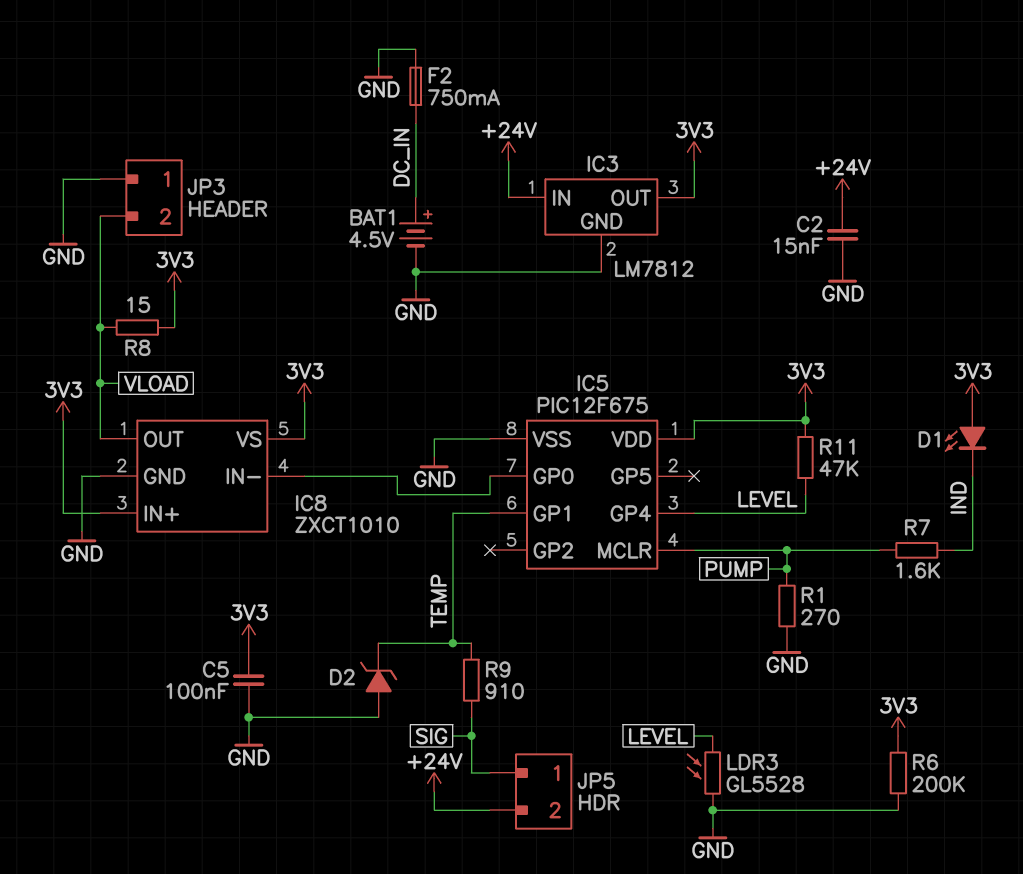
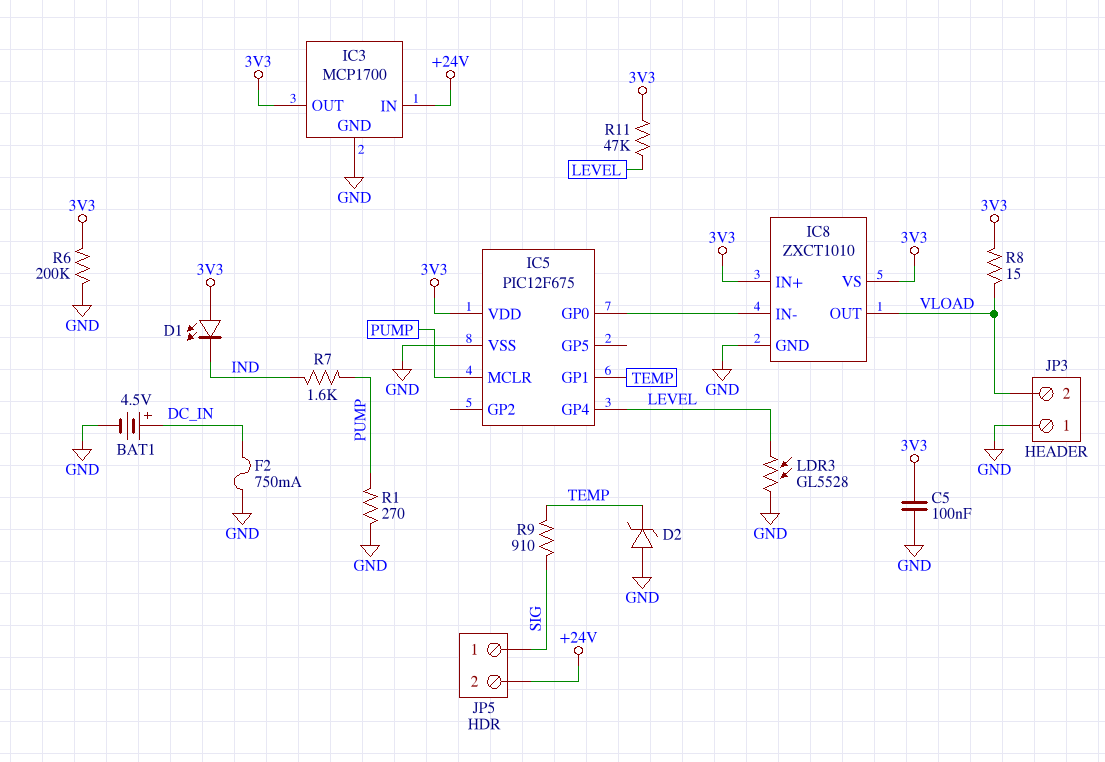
C2: 15nF (+24V, GND) -> none
IC3: LM7812 -> MCP1700

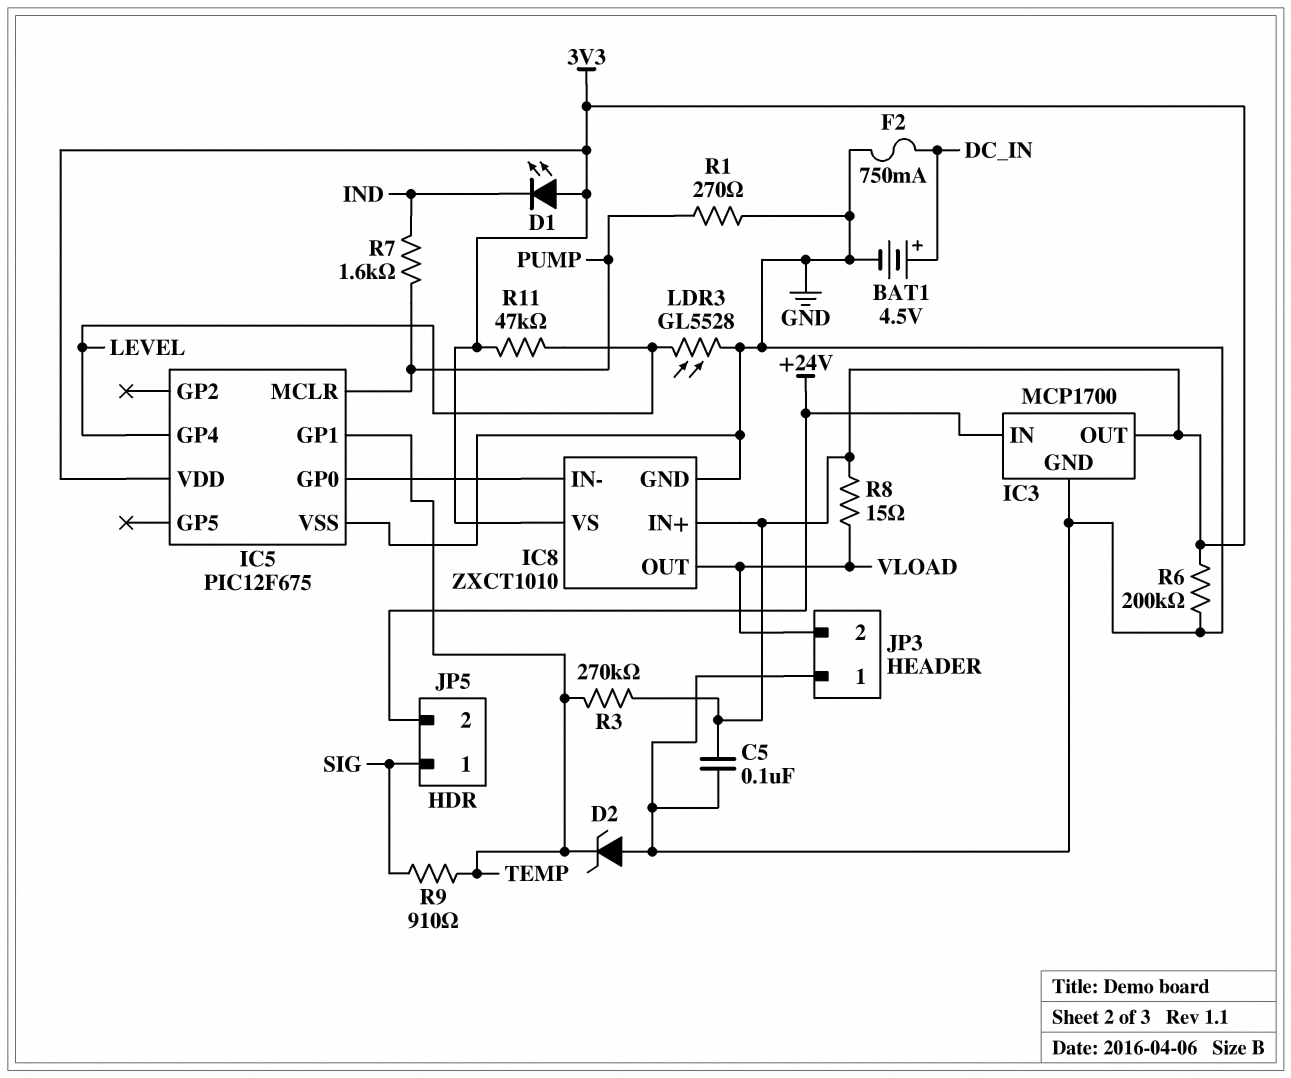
R3: none -> 270k (3V3, TEMP)

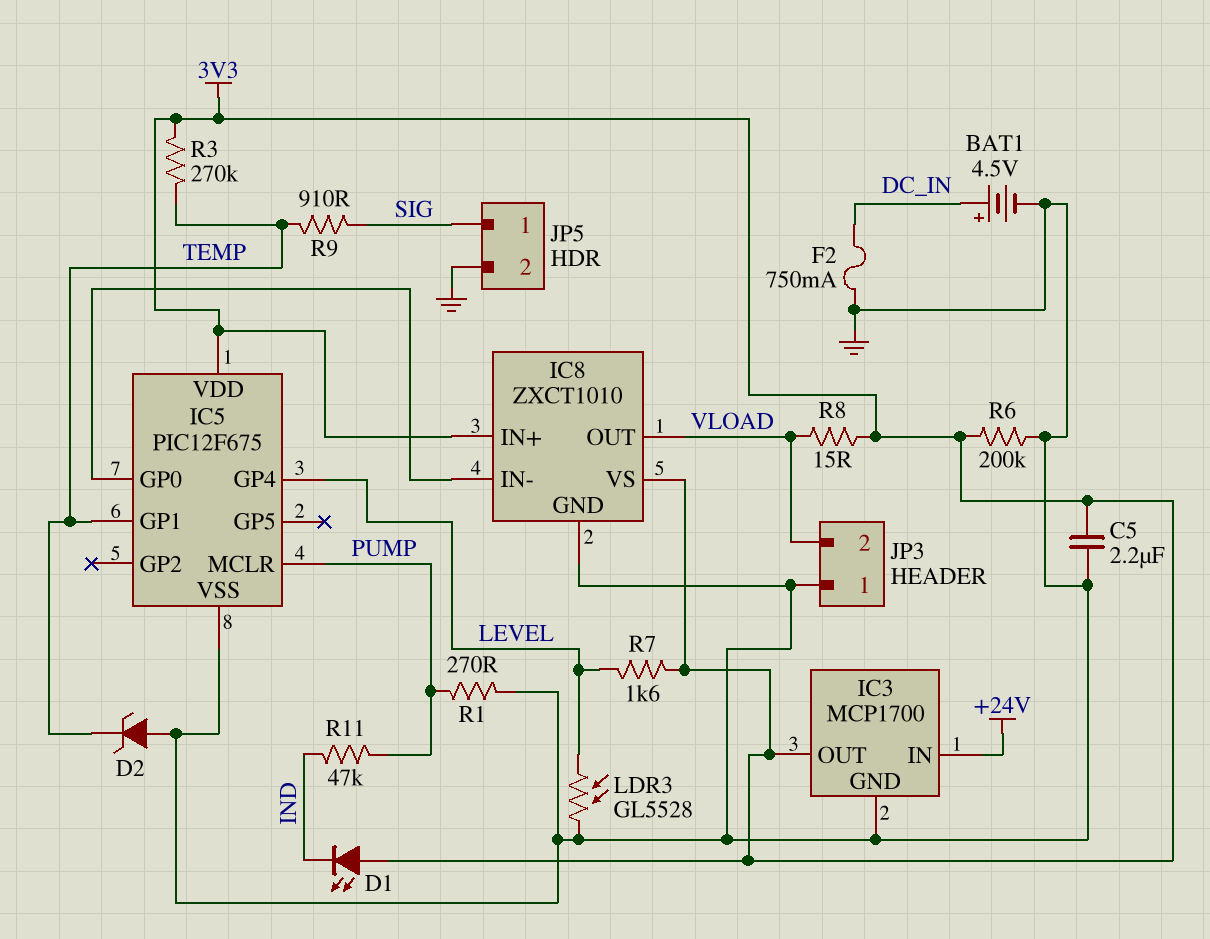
C5: 100nF (3V3, GND) -> 2.2uF (3V3, GND)
JP5 pin 2: +24V -> GND
R7: 1.6k (IND, PUMP) -> 1.6k (3V3, LEVEL)
R11: 47k (3V3, LEVEL) -> 47k (IND, PUMP)

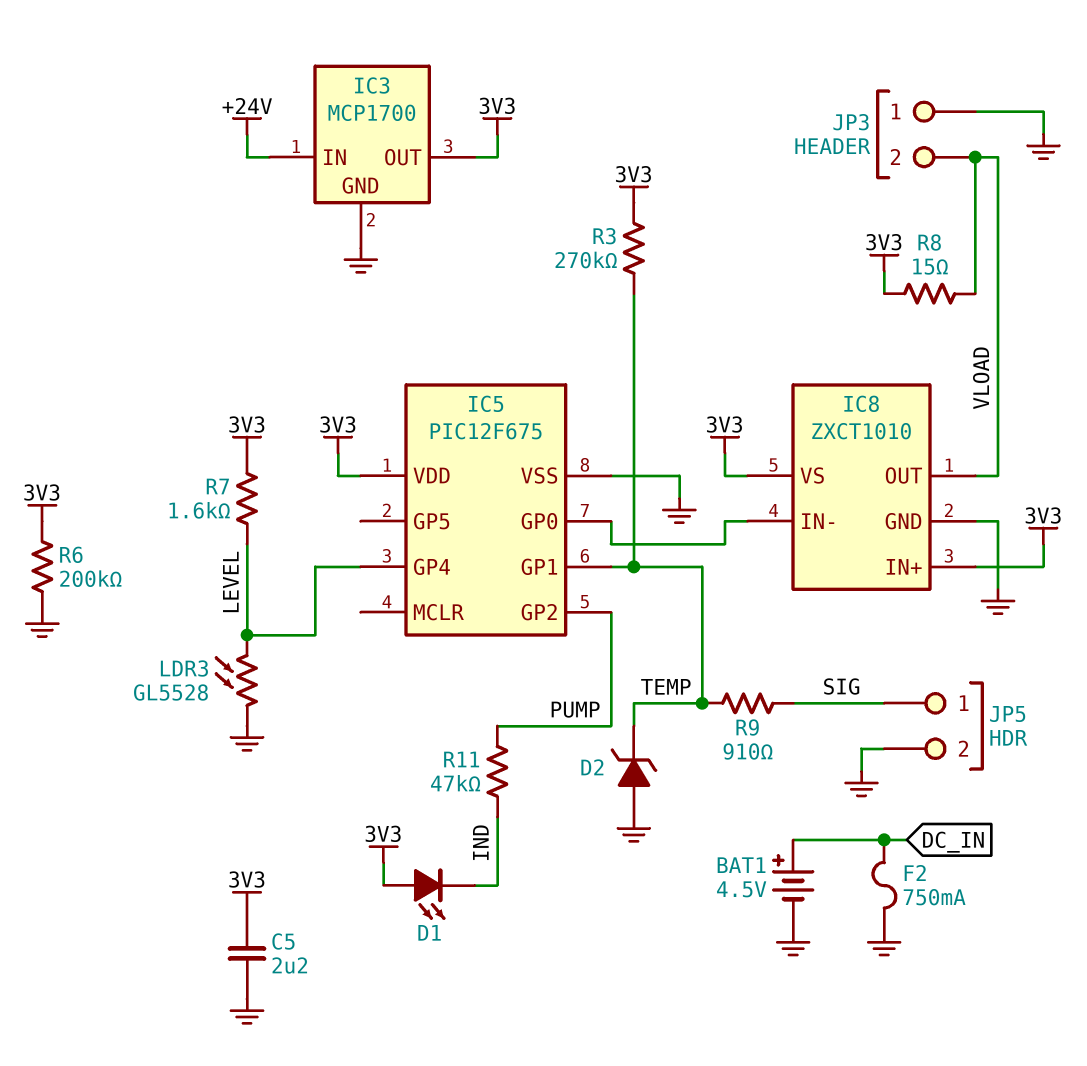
IC5 pin GP2: none -> PUMP
IC5 pin MCLR: PUMP -> none
R1: 270 (GND, PUMP) -> none

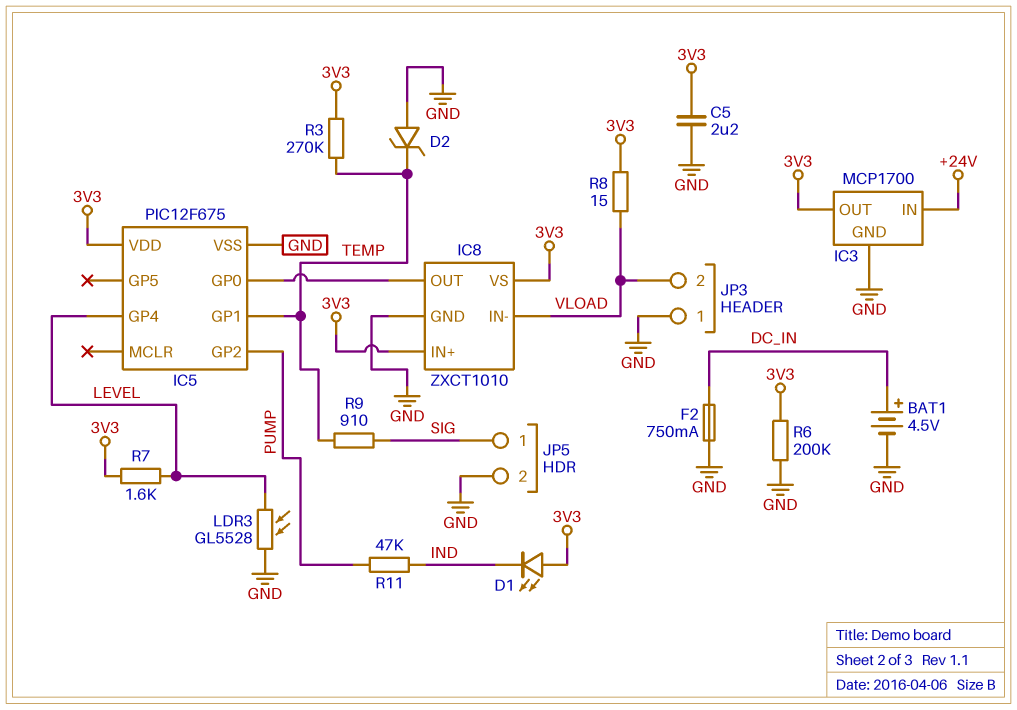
IC8 pin IN-: IC5/GP0 -> VLOAD
IC8 pin OUT: VLOAD -> IC5/GP0

